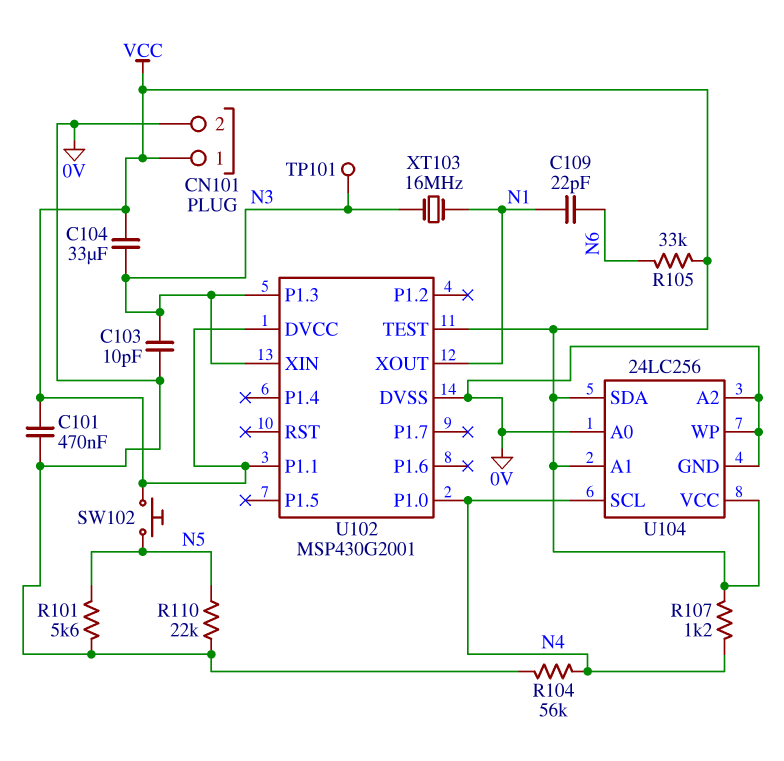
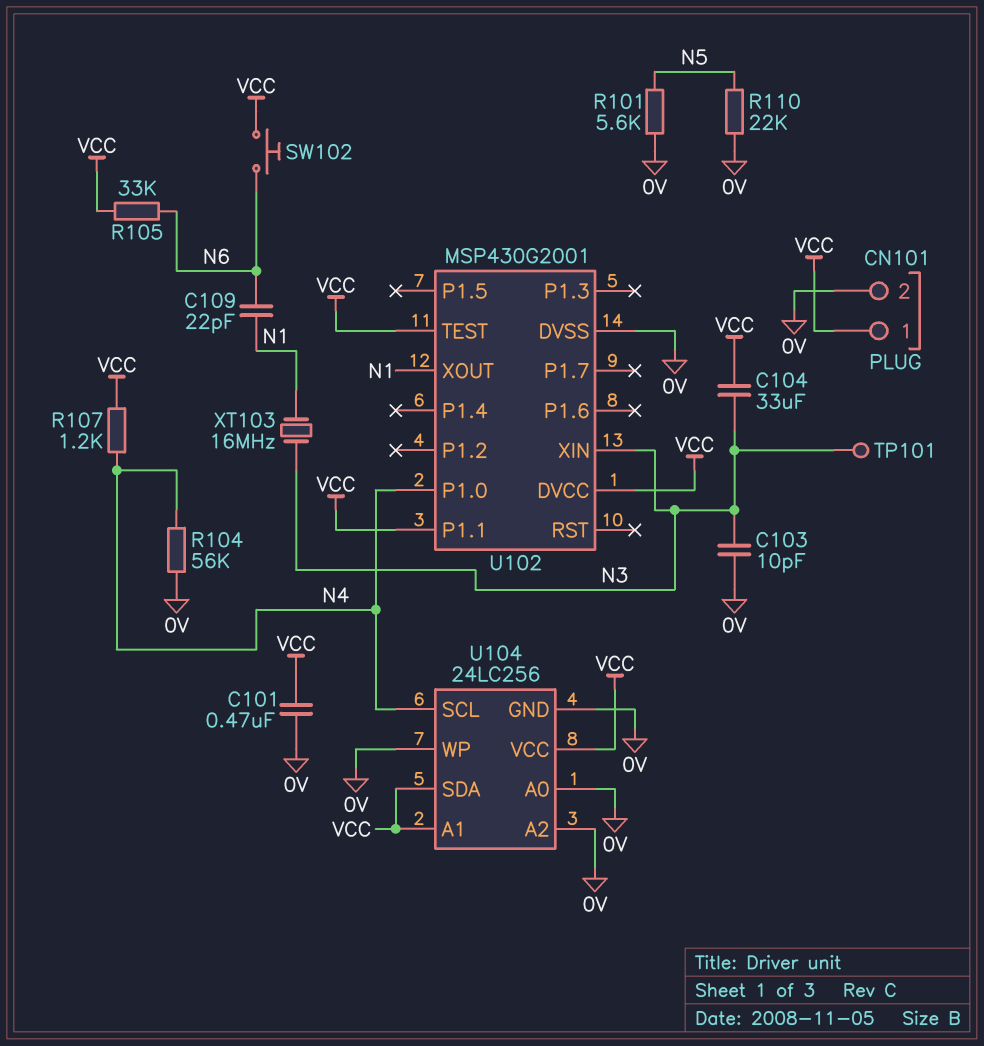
SW102: button (N5, VCC) -> button (N6, VCC)
U102 pin P1.3: N3 -> none

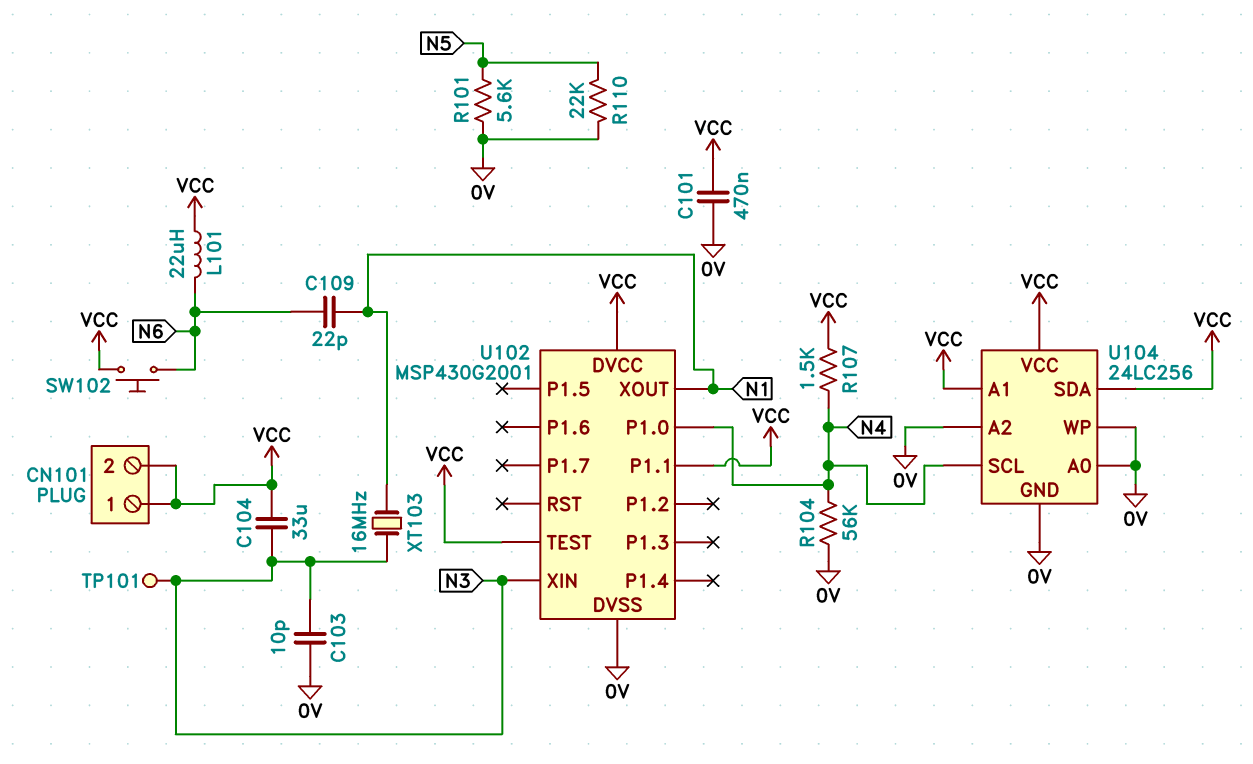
CN101 pin 2: 0V -> VCC
L101: none -> 22uH (N6, VCC)
R105: 33k (N6, VCC) -> none
R107: 1.2k (N4, VCC) -> 1.5k (N4, VCC)

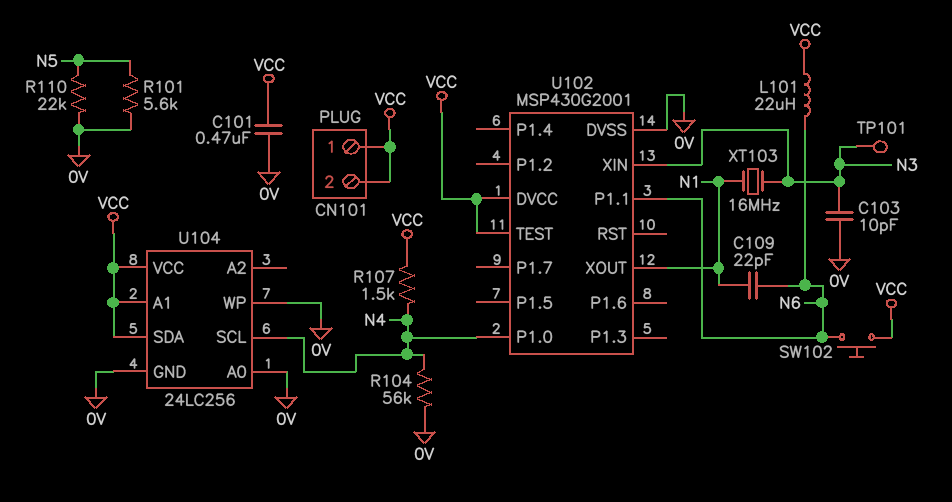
C104: 33uF (N3, VCC) -> none
U102 pin P1.1: VCC -> N6
U104 pin A2: 0V -> none

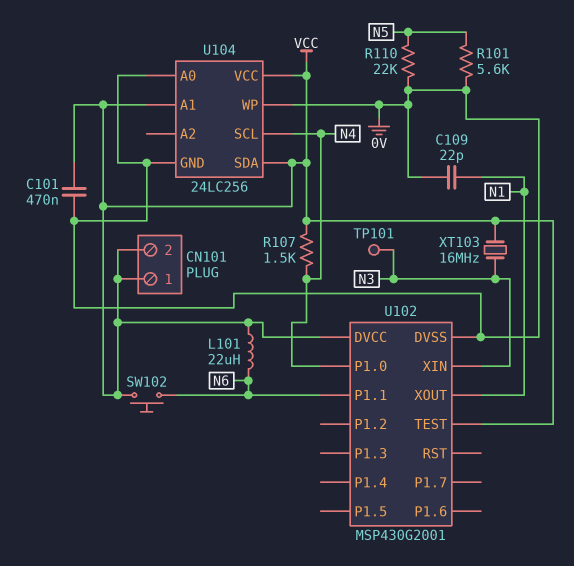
C103: 10pF (0V, N3) -> none
C109: 22pF (N1, N6) -> 22pF (0V, N1)
R104: 56k (0V, N4) -> none
XT103: 16MHz (N1, N3) -> 16MHz (N3, VCC)

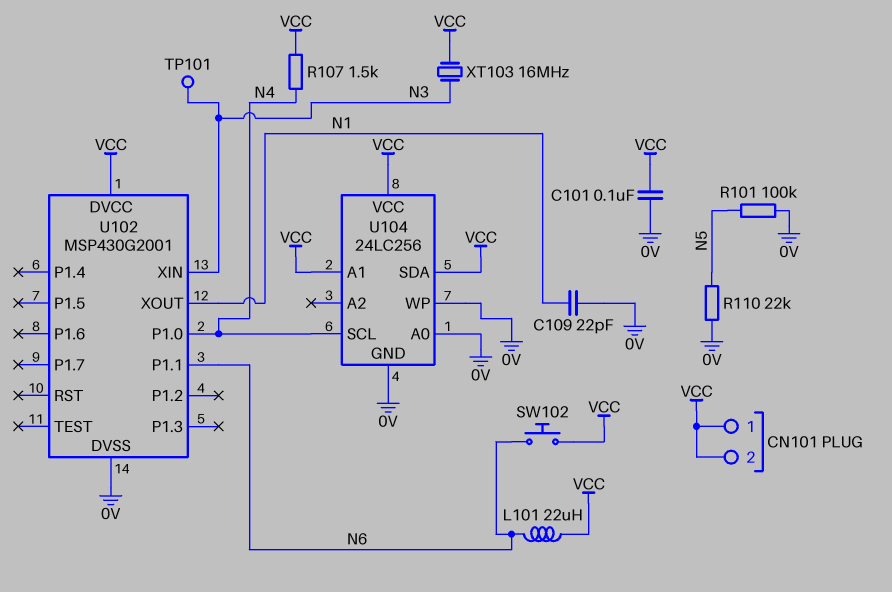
C101: 470nF (0V, VCC) -> 100nF (0V, VCC)
R101: 5.6k (0V, N5) -> 100k (0V, N5)
U102 pin TEST: VCC -> none

